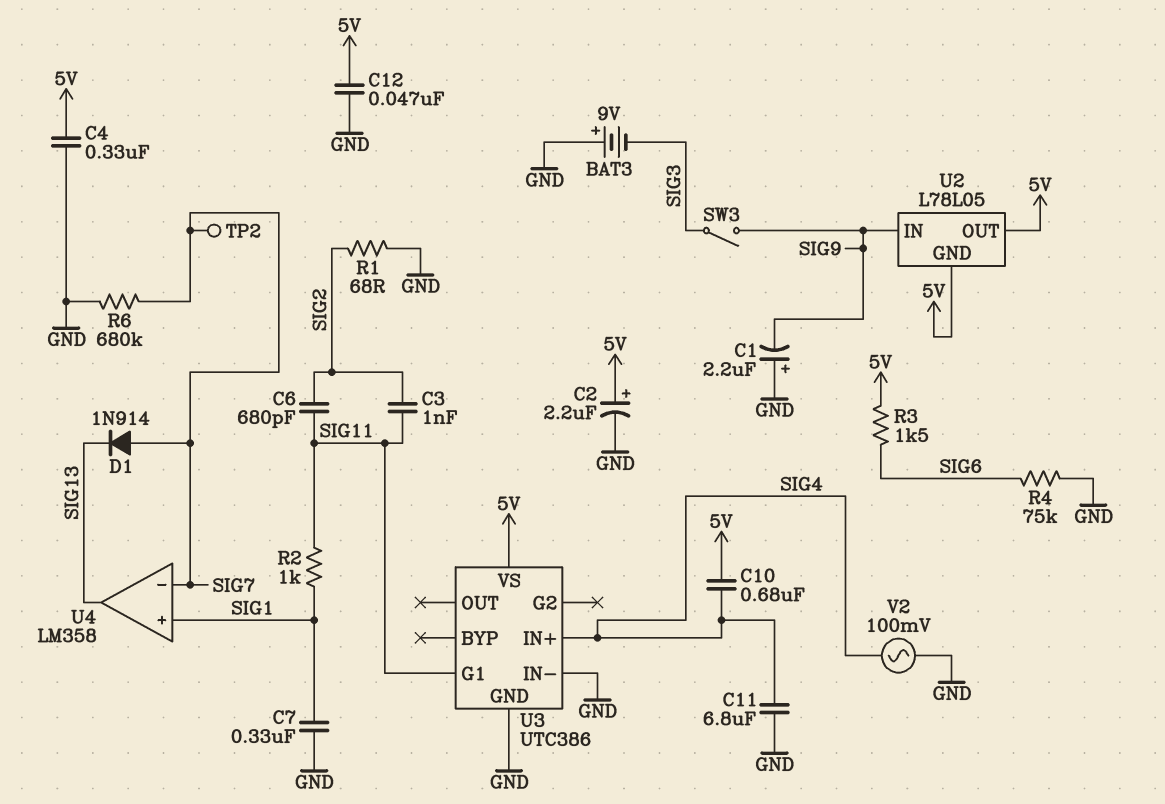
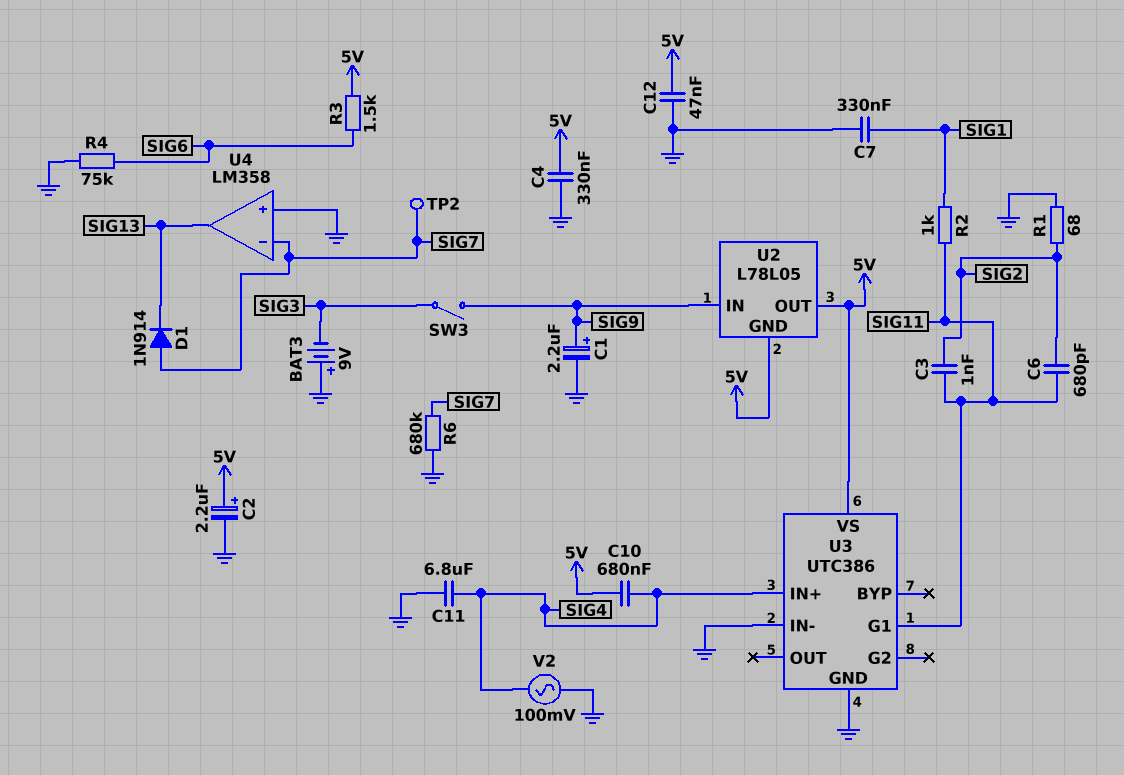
C1: 2.2uF (plus GND, minus SIG9) -> 2.2uF (plus SIG9, minus GND)
U4 pin in+: SIG1 -> GND

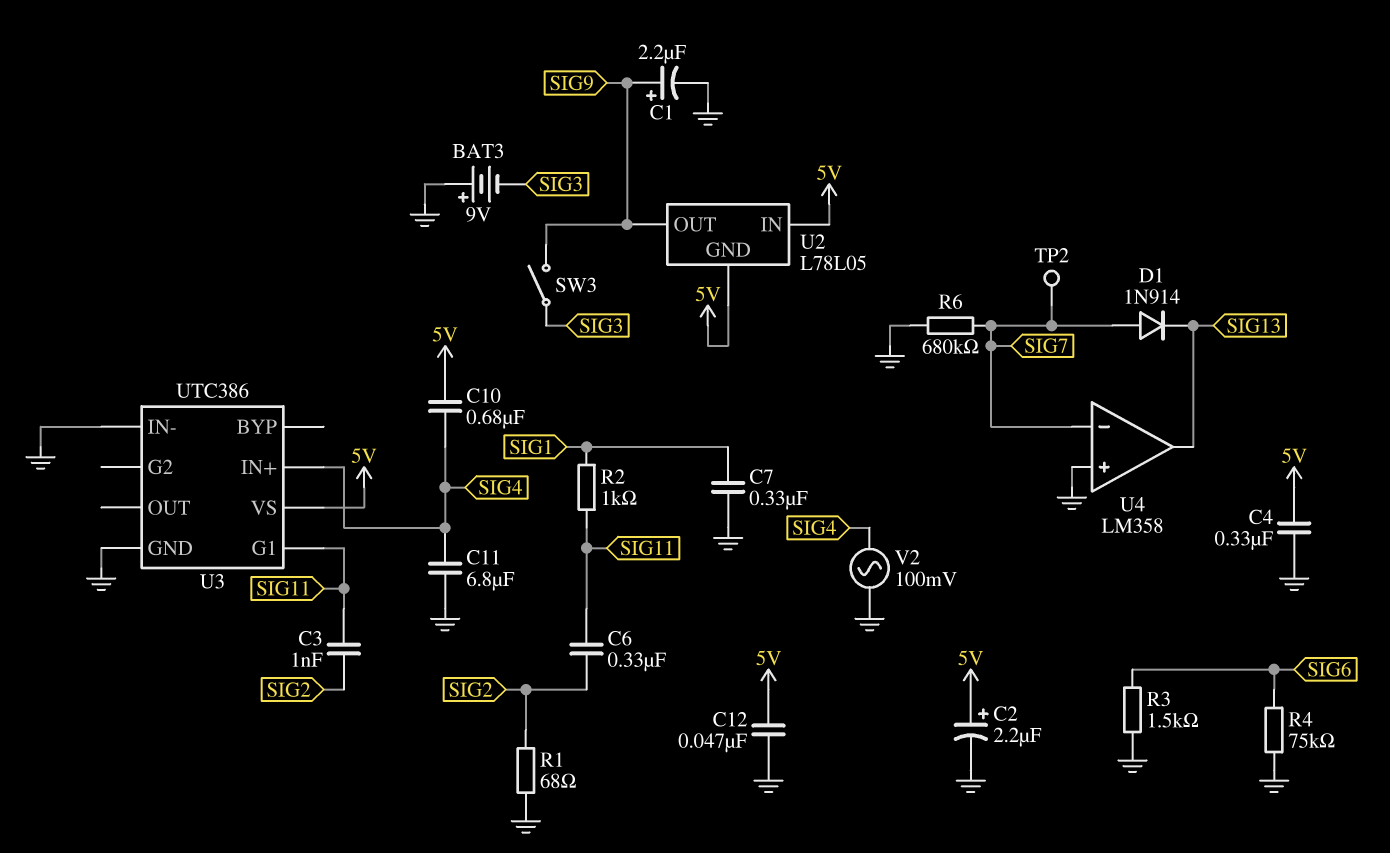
C6: 680pF (SIG2, SIG11) -> 330nF (SIG2, SIG11)
R3: 1.5k (5V, SIG6) -> 1.5k (GND, SIG6)
U2 pin IN: SIG9 -> 5V
U2 pin OUT: 5V -> SIG9

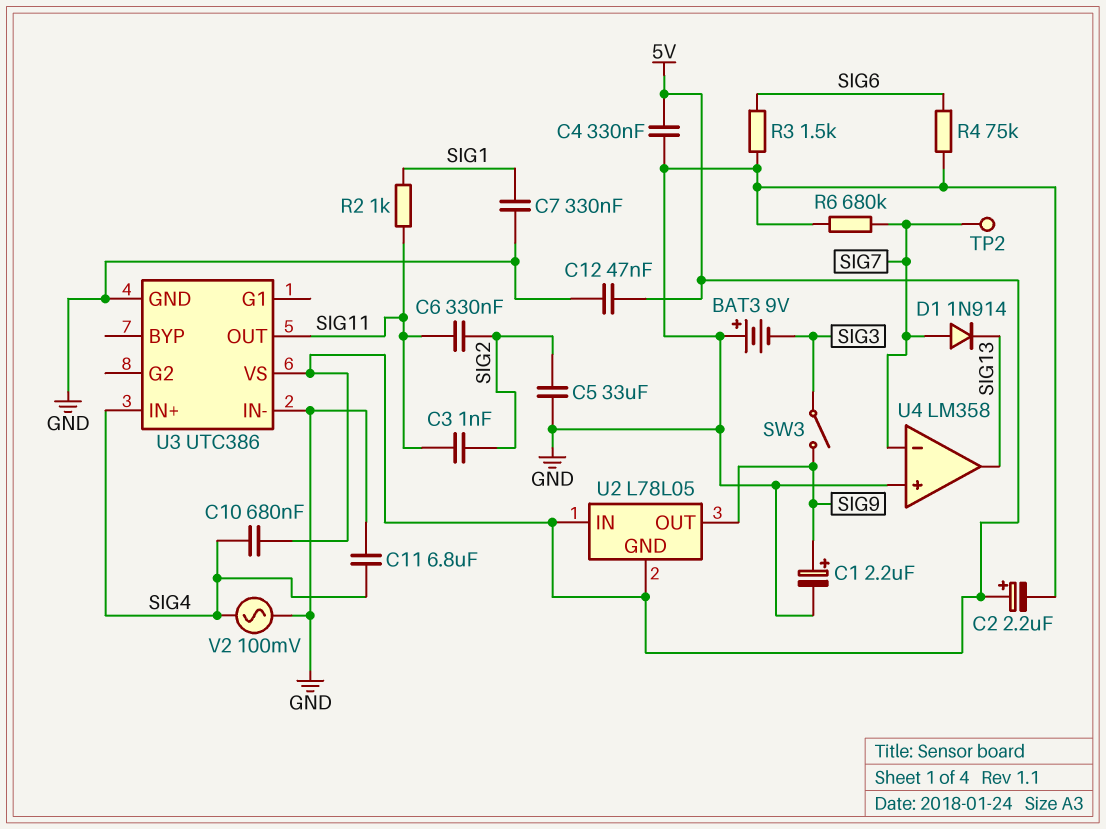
C5: none -> 33uF (GND, SIG2)
R1: 68 (GND, SIG2) -> none
U3 pin G1: SIG11 -> none
U3 pin OUT: none -> SIG11

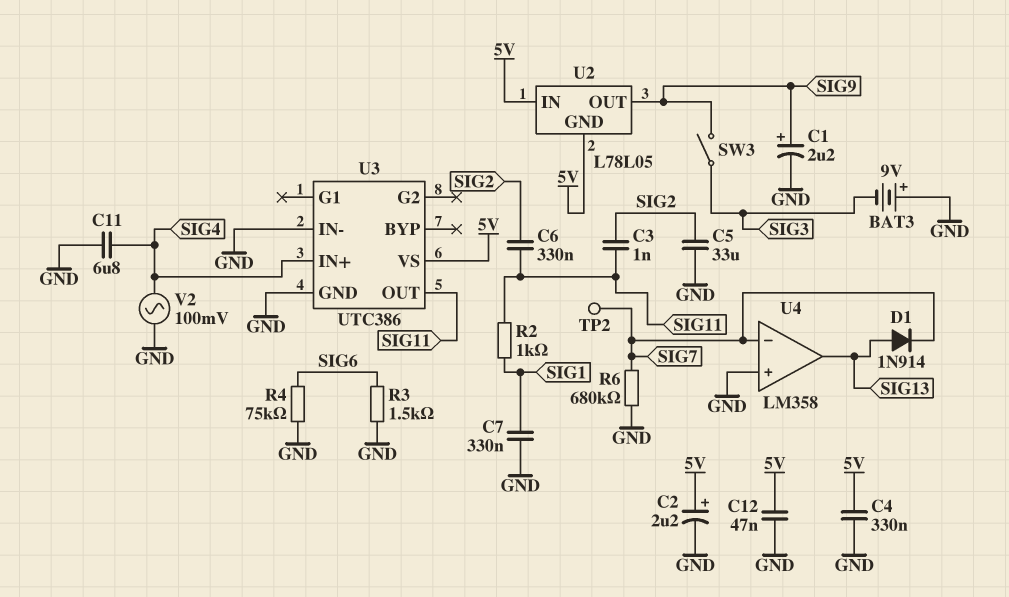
C10: 680nF (5V, SIG4) -> none
D1: diode 1N914 (A SIG7, K SIG13) -> diode 1N914 (A SIG13, K SIG7)

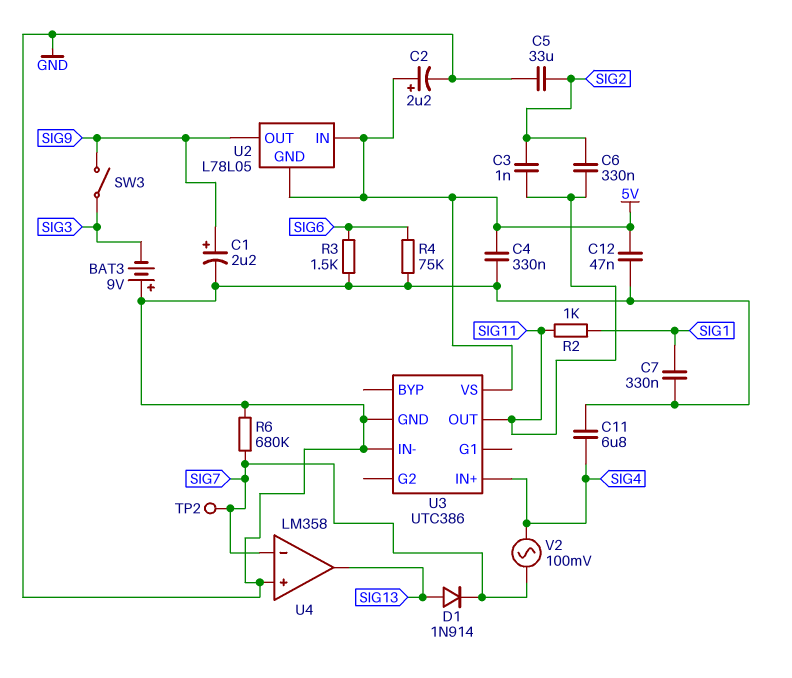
V2: AC 100mV (GND, SIG4) -> AC 100mV (SIG4, SIG7)

